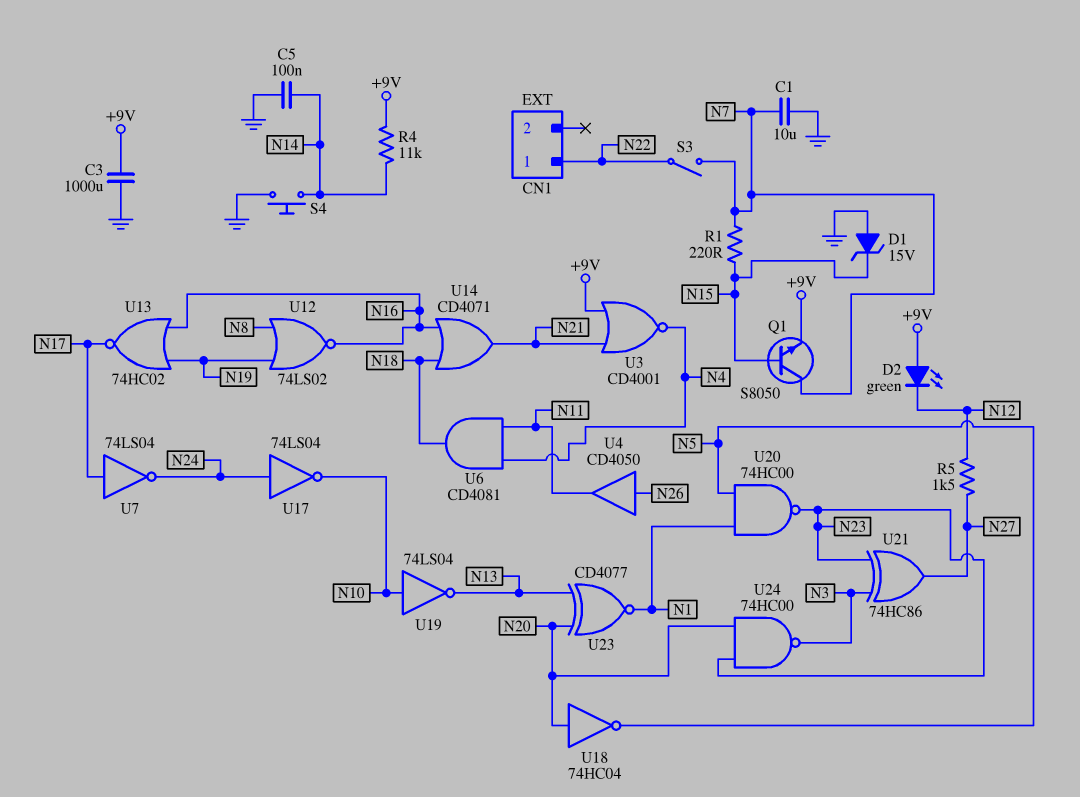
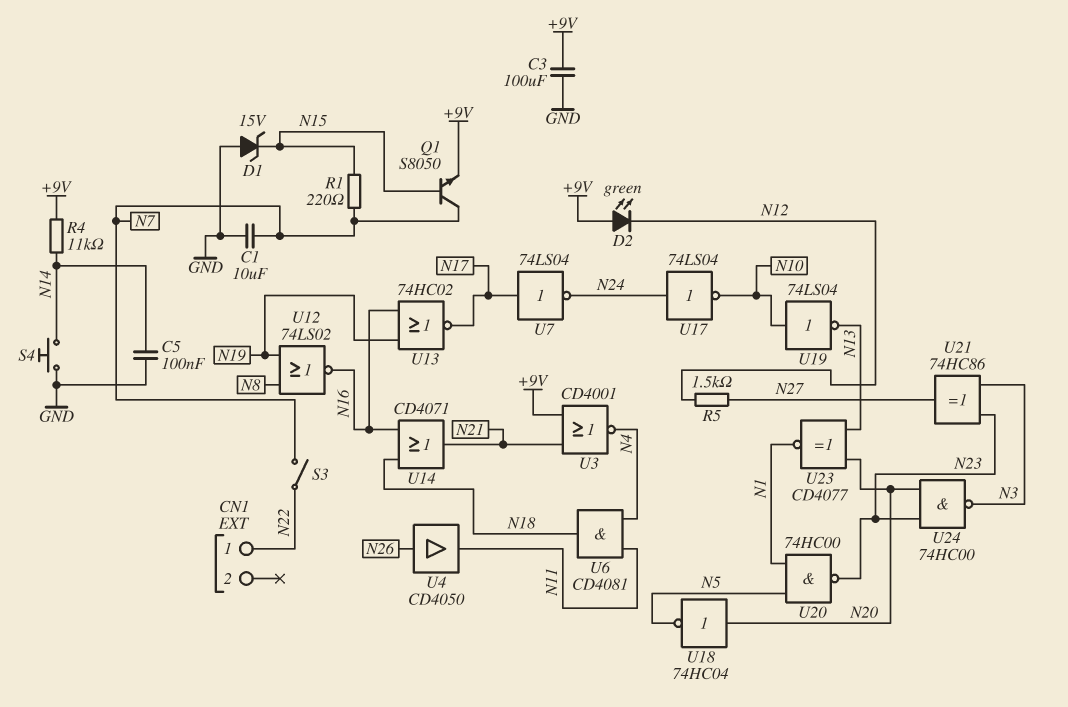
C3: 1000uF (+9V, GND) -> 100uF (+9V, GND)

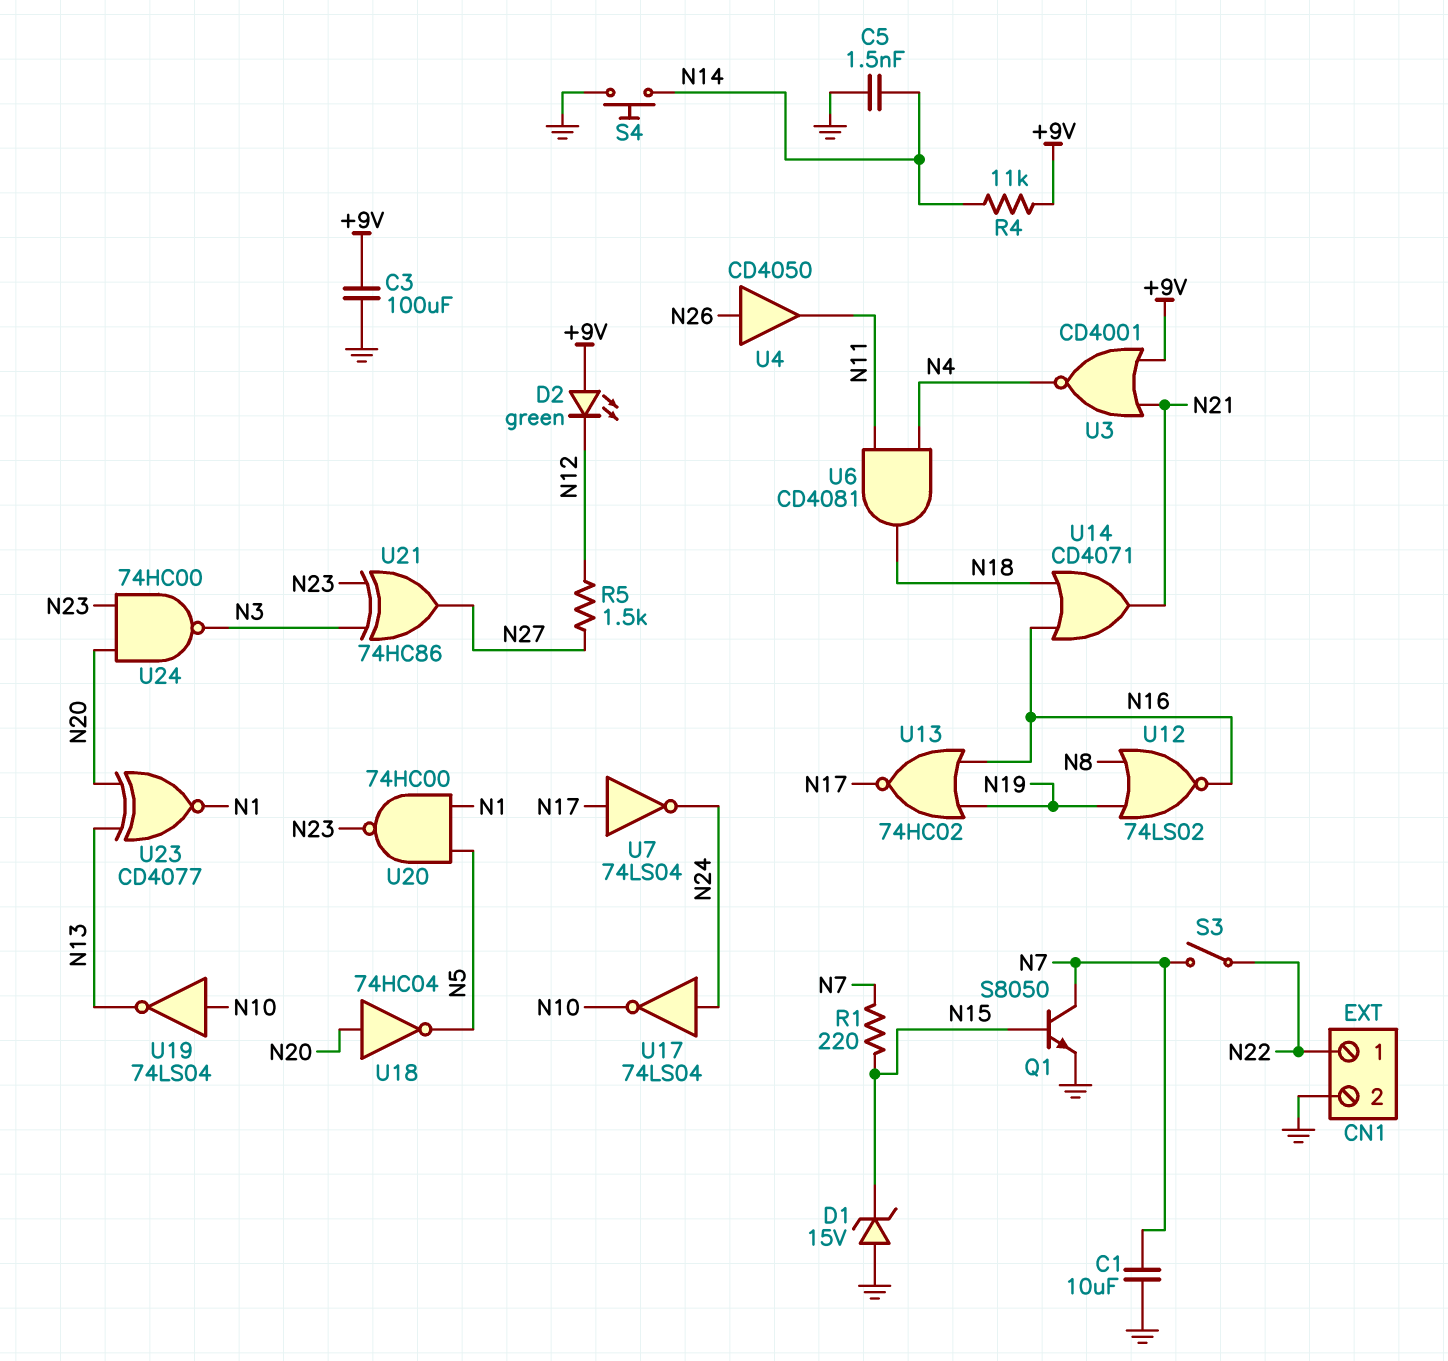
C5: 100nF (GND, N14) -> 1.5nF (GND, N14)
CN1 pin 2: none -> GND
Q1: NPN S8050 (B N15, C N7, E +9V) -> NPN S8050 (B N15, C N7, E GND)

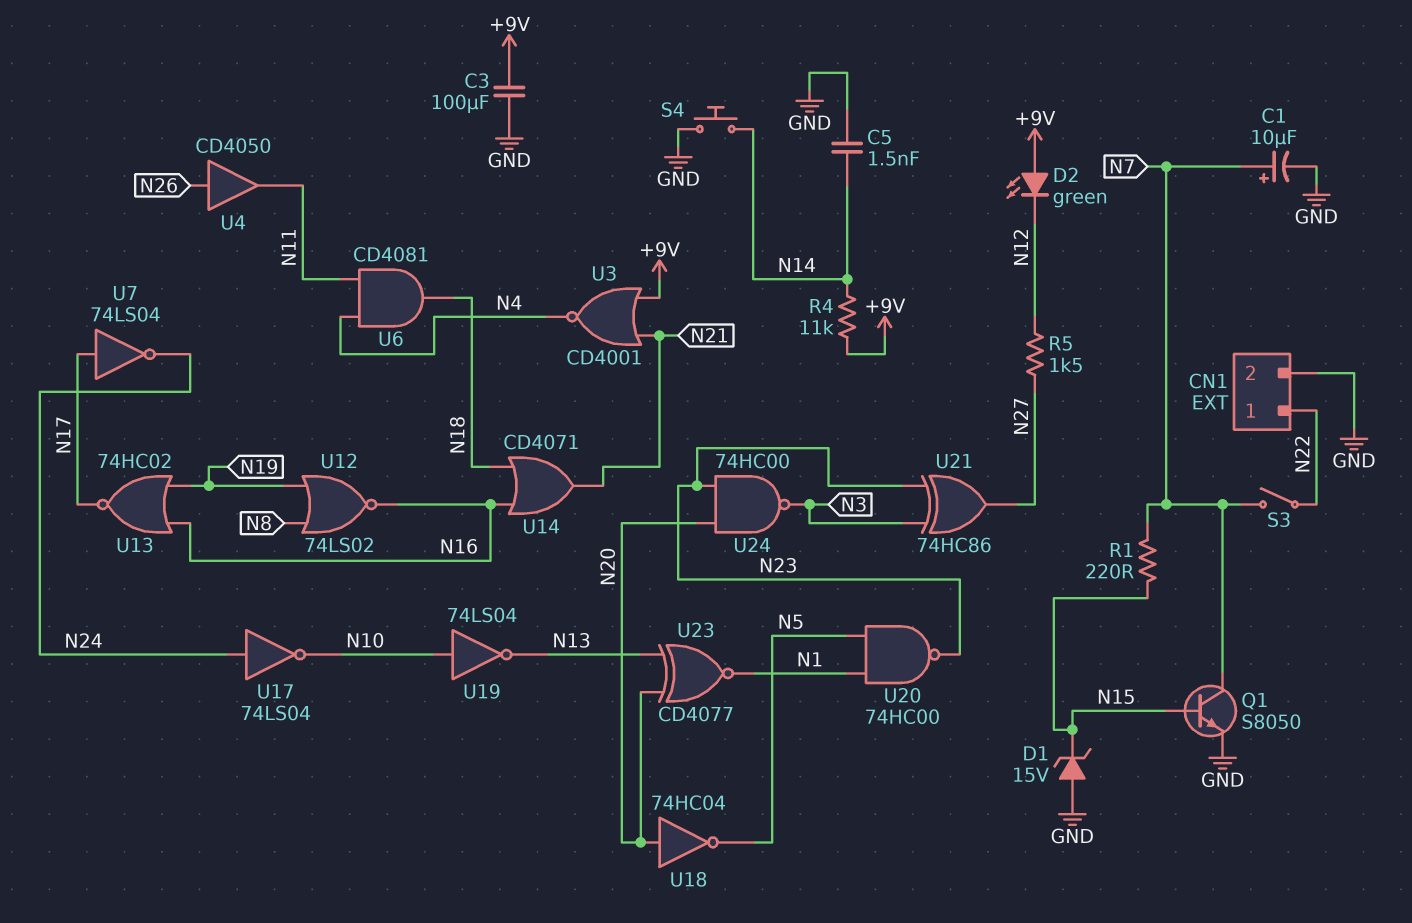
C1: 10uF (GND, N7) -> 10uF (plus N7, minus GND)

